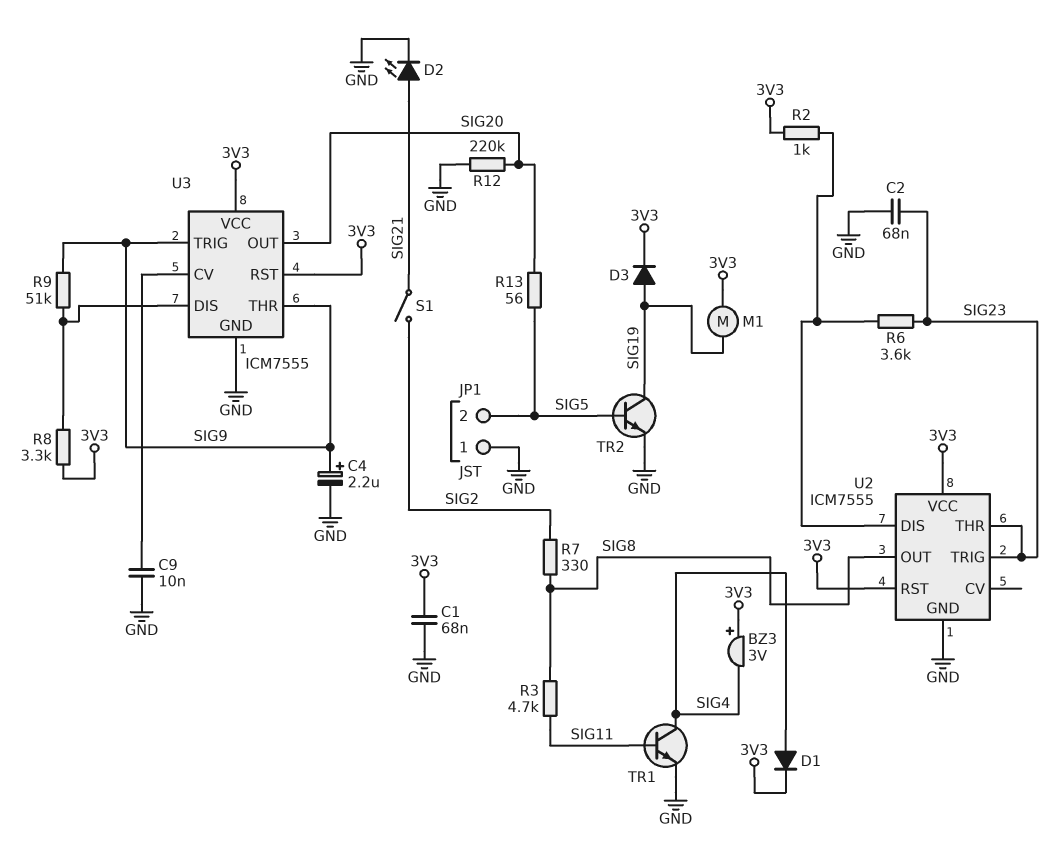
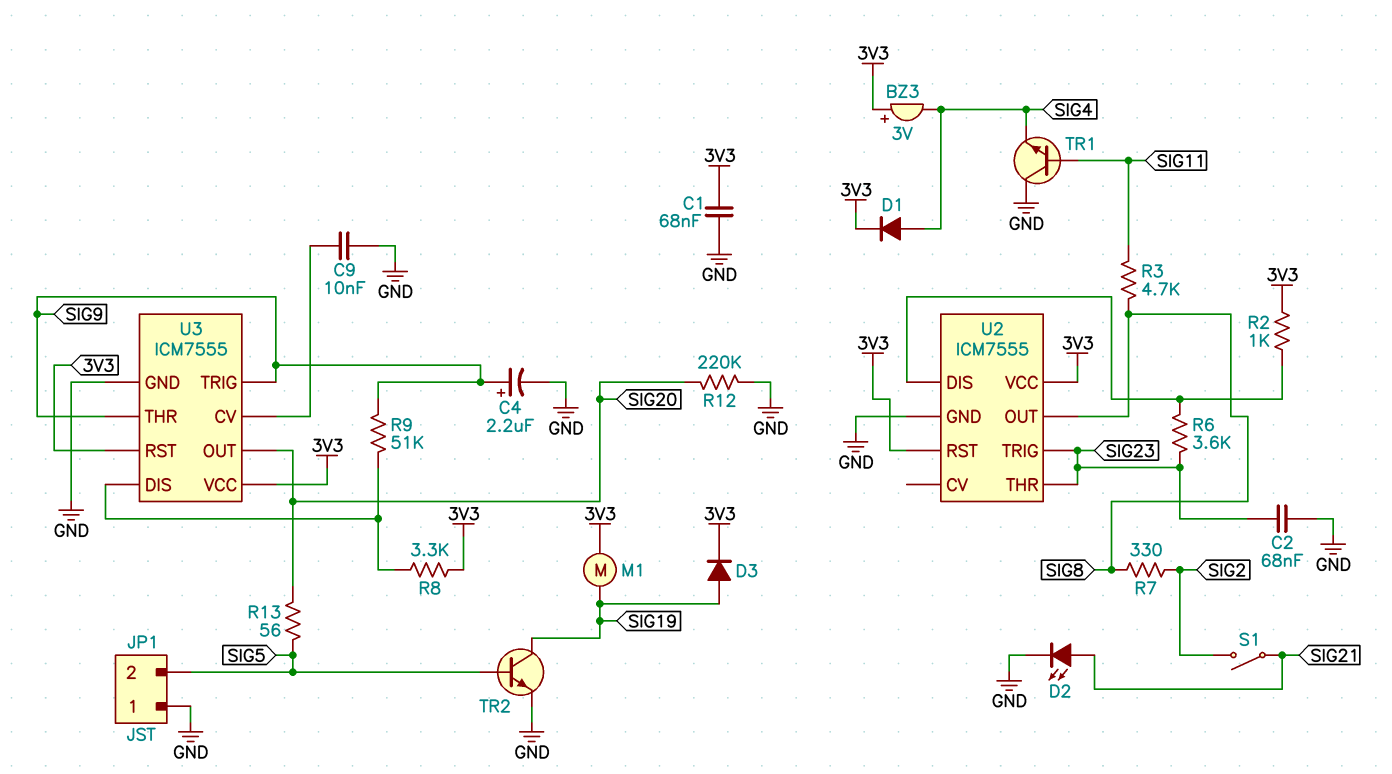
TR1: NPN (B SIG11, C SIG4, E GND) -> NPN (B SIG11, C GND, E SIG4)

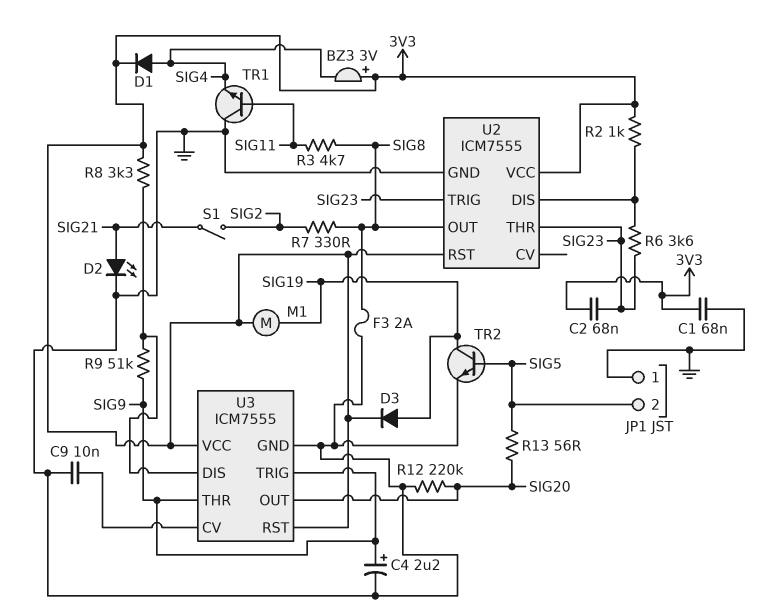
C2: 68nF (GND, SIG23) -> 68nF (3V3, SIG23)
F3: none -> 2A (GND, SIG8)

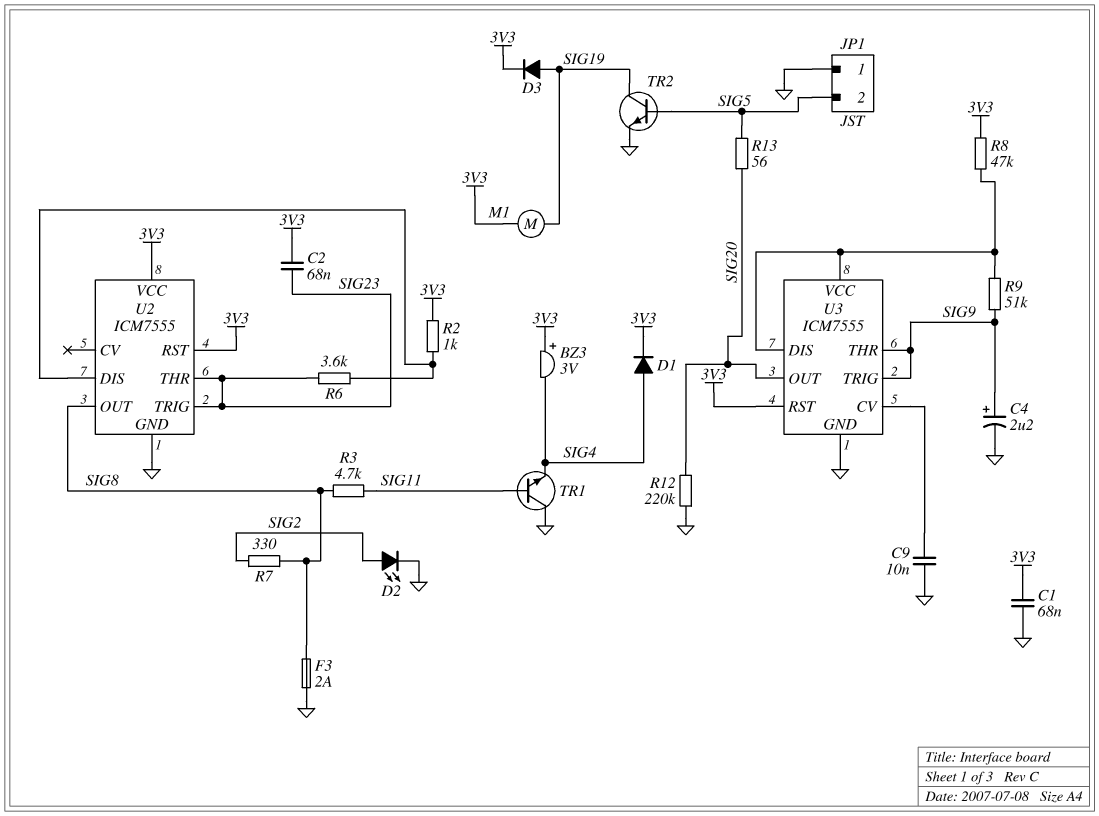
D2: LED (A SIG21, K GND) -> LED (A SIG2, K GND)
R8: 3.3k (3V3, U3/DIS) -> 47k (3V3, U3/DIS)
S1: switch (SIG2, SIG21) -> none
U3 pin VCC: 3V3 -> U3/DIS

